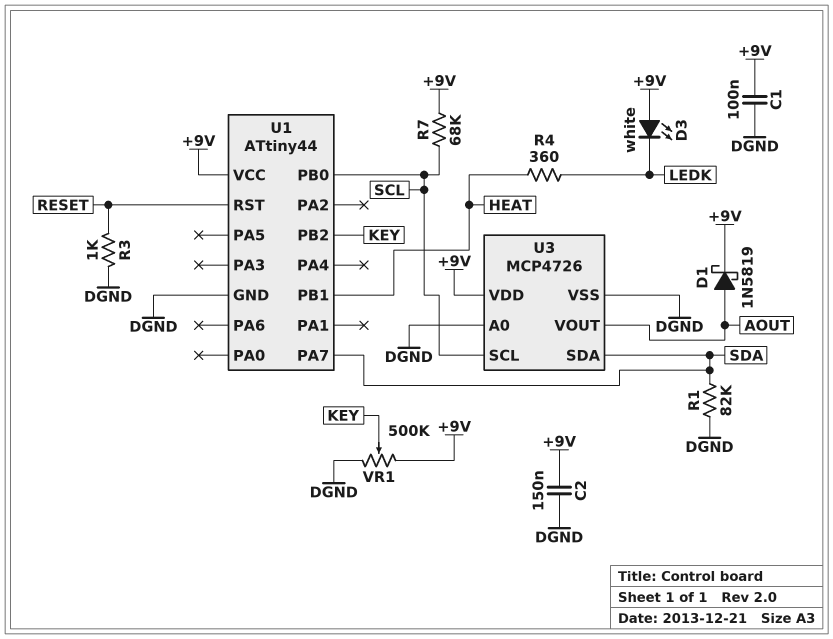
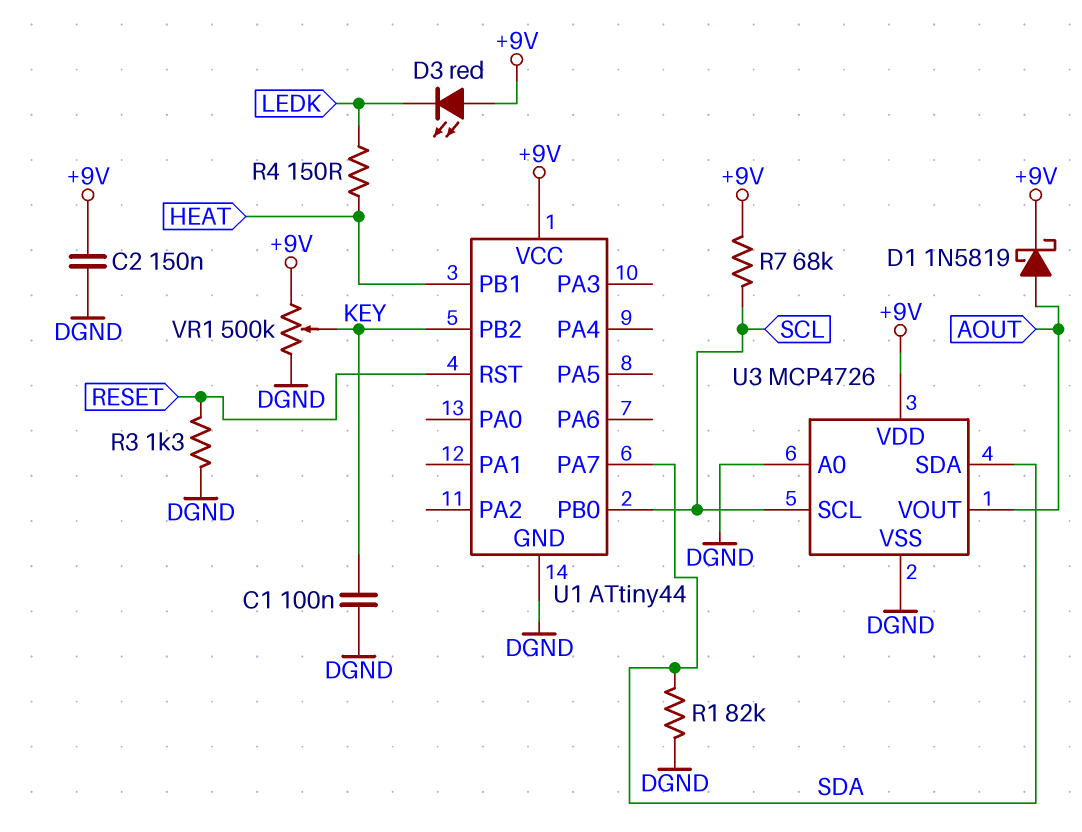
C1: 100nF (+9V, DGND) -> 100nF (DGND, KEY)
D3: LED white (A +9V, K LEDK) -> LED red (A +9V, K LEDK)
R3: 1k (DGND, RESET) -> 1.3k (DGND, RESET)
R4: 360 (HEAT, LEDK) -> 150 (HEAT, LEDK)

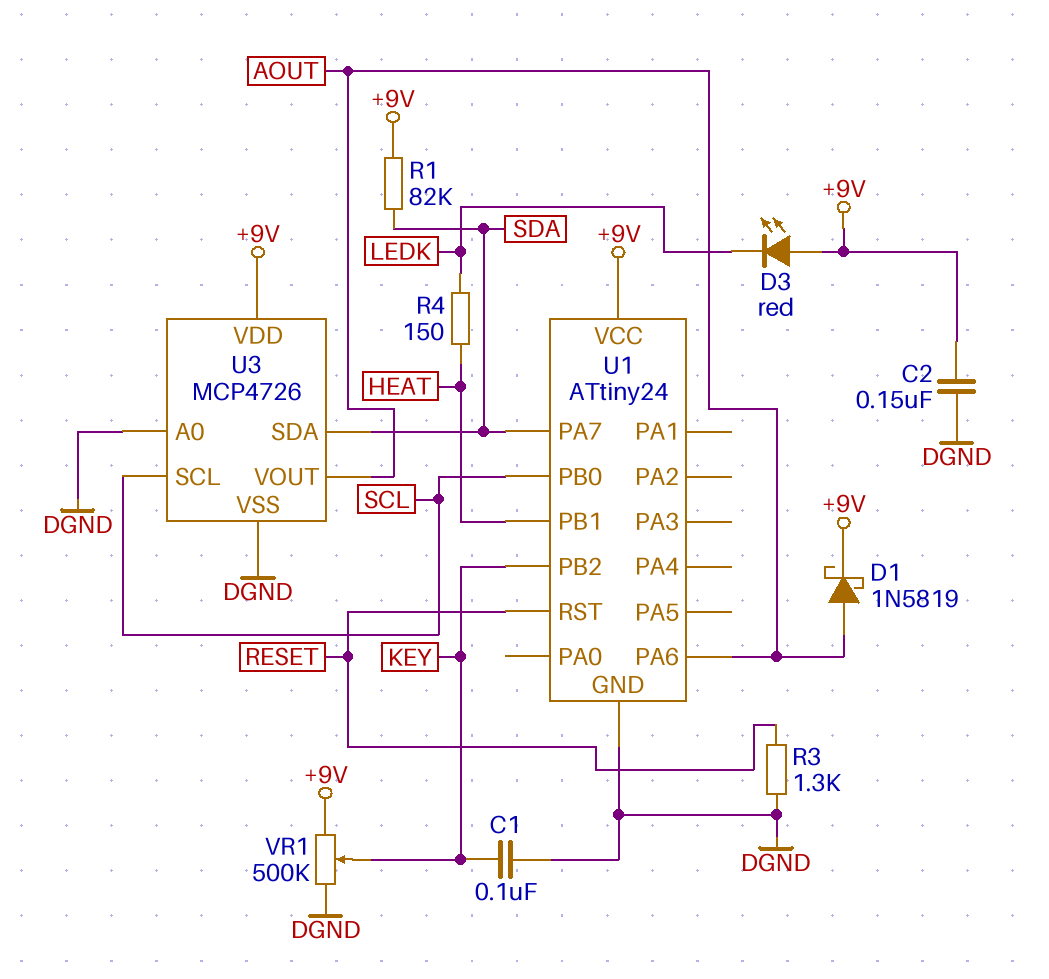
R1: 82k (DGND, SDA) -> 82k (+9V, SDA)
R7: 68k (+9V, SCL) -> none
U1: ATtiny44 -> ATtiny24
U1 pin PA6: none -> AOUT

